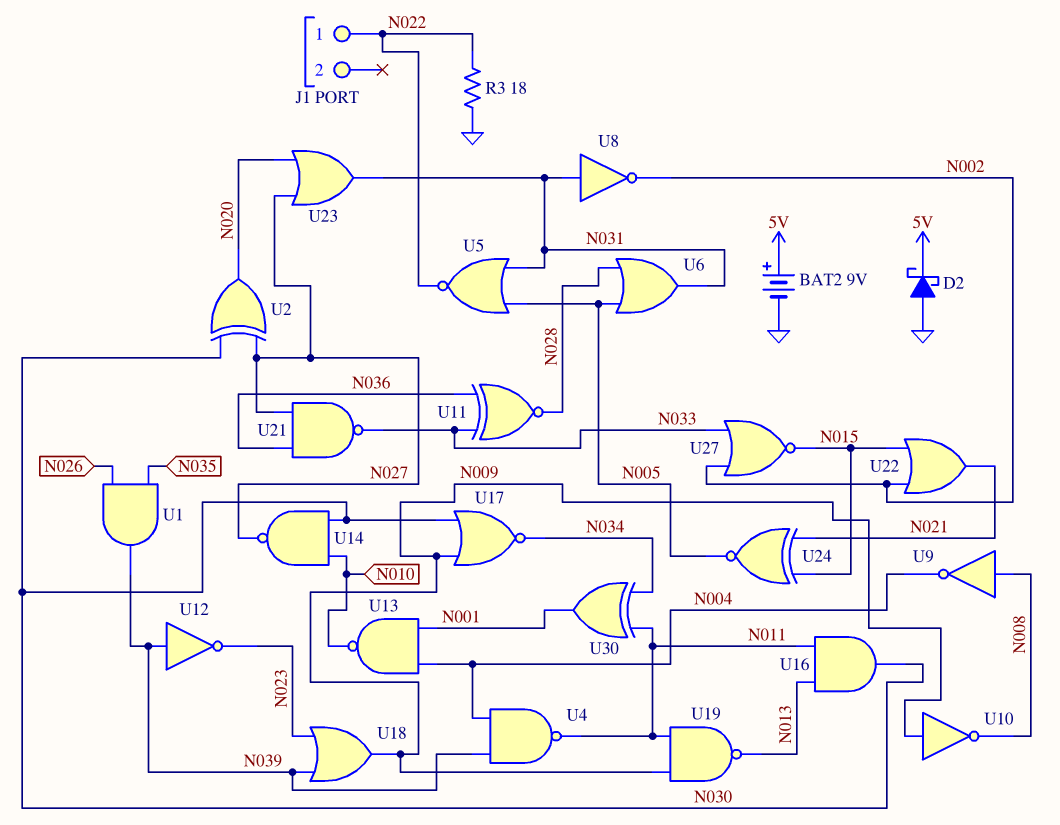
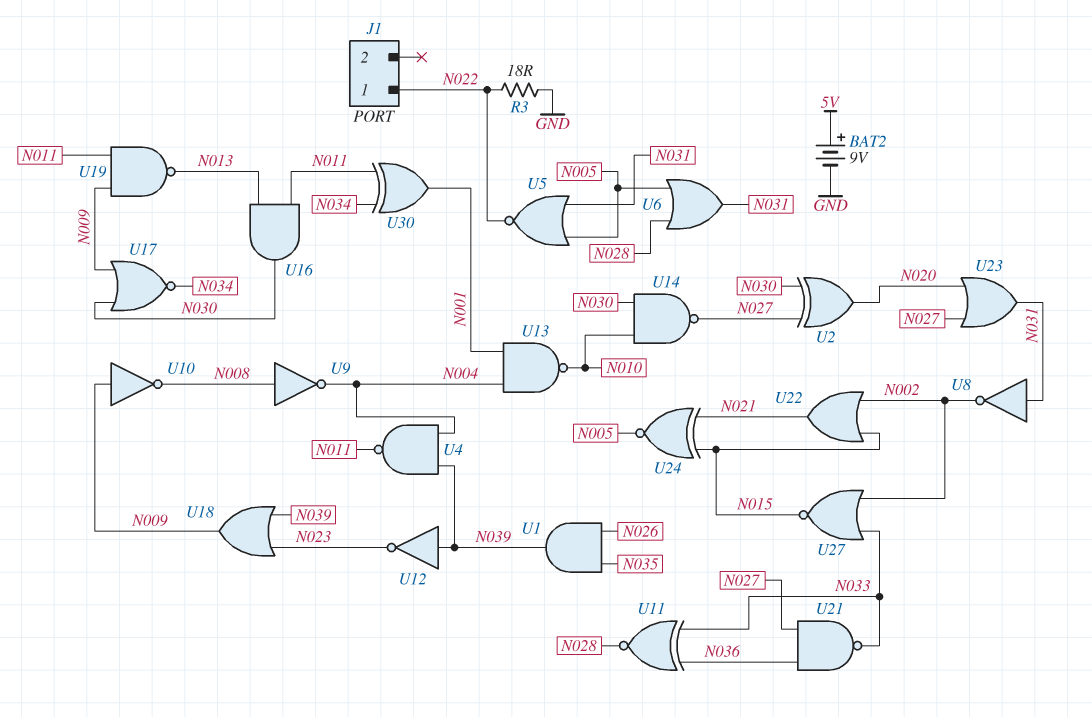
D2: schottky (A GND, K 5V) -> none

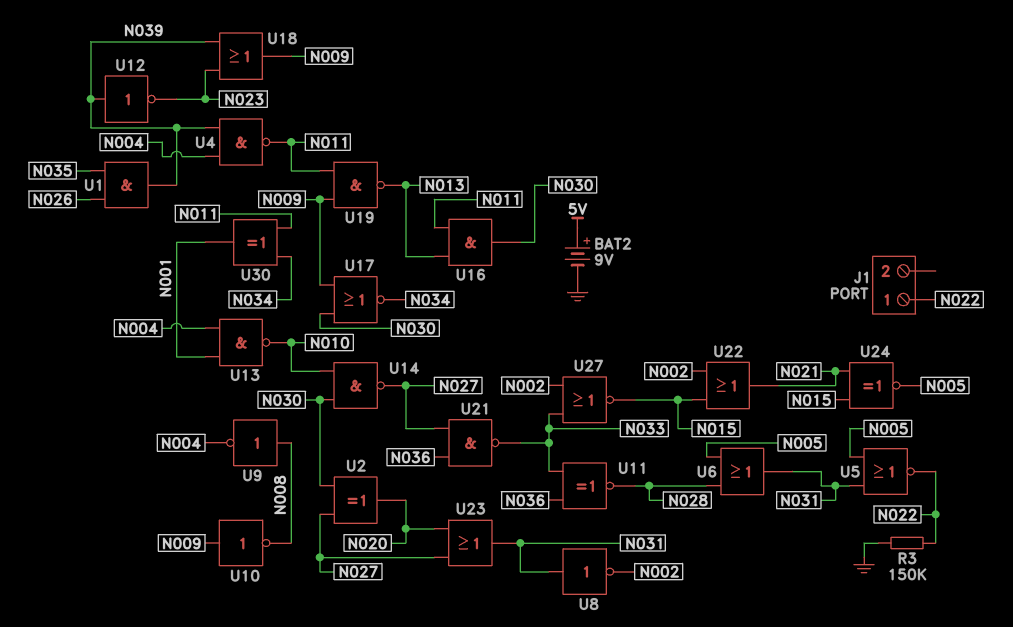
R3: 18 (GND, N022) -> 150k (GND, N022)

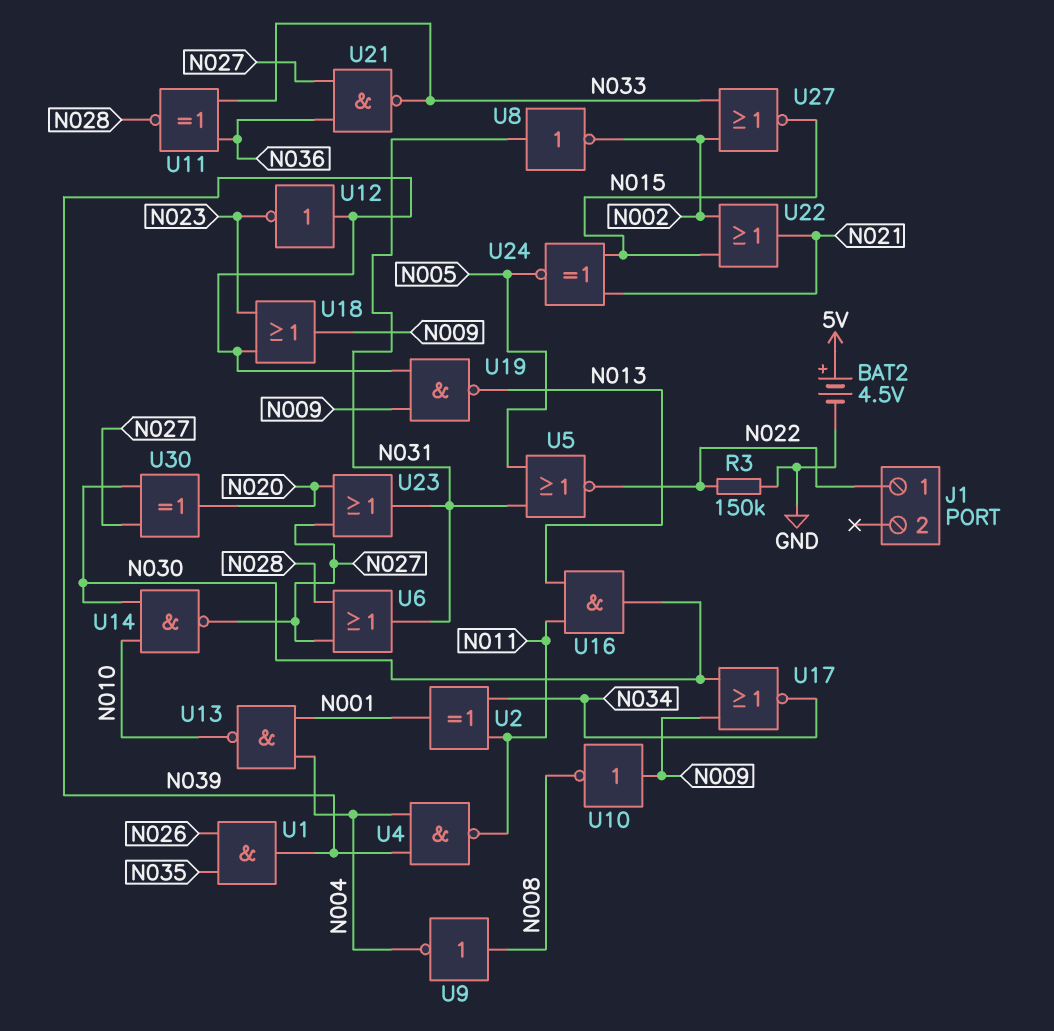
BAT2: 9V (plus 5V, minus GND) -> 4.5V (plus 5V, minus GND)
U2: XOR (in N027, in N030, out N020) -> XOR (in N011, in N034, out N001)
U6: OR (in N005, in N028, out N031) -> OR (in N027, in N028, out N031)
U19: NAND (in N009, in N011, out N013) -> NAND (in N009, in N039, out N013)
U30: XOR (in N011, in N034, out N001) -> XOR (in N027, in N030, out N020)

